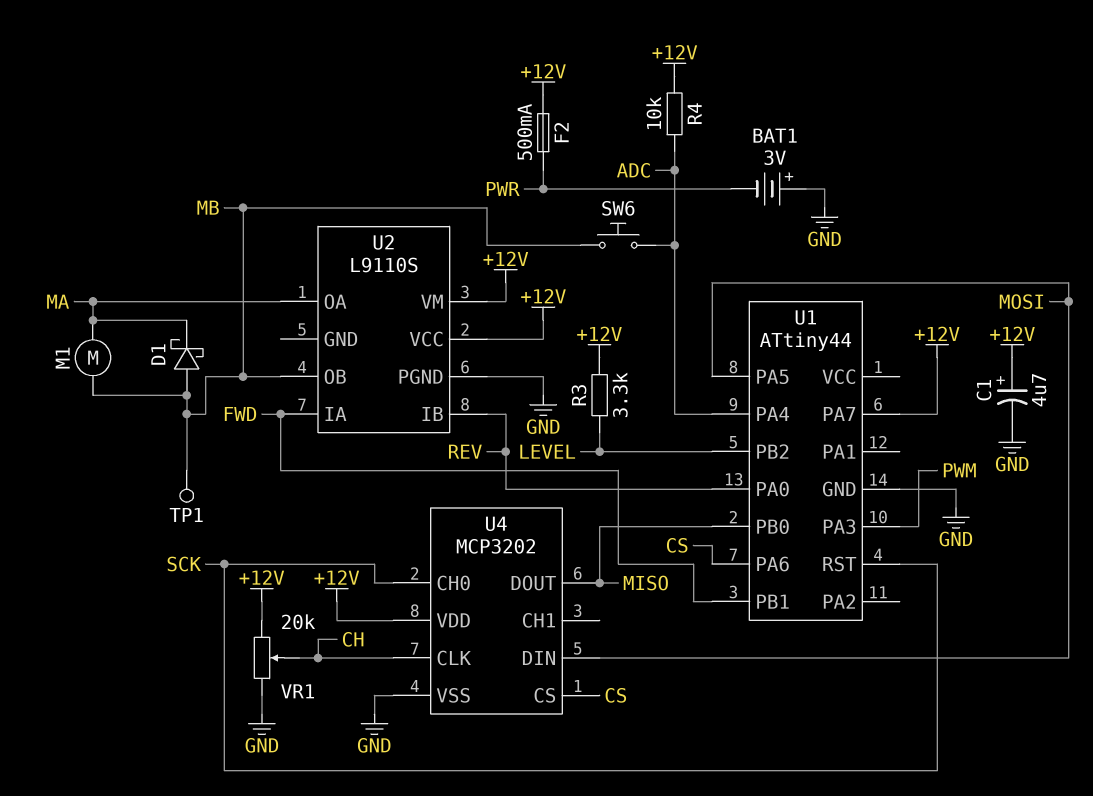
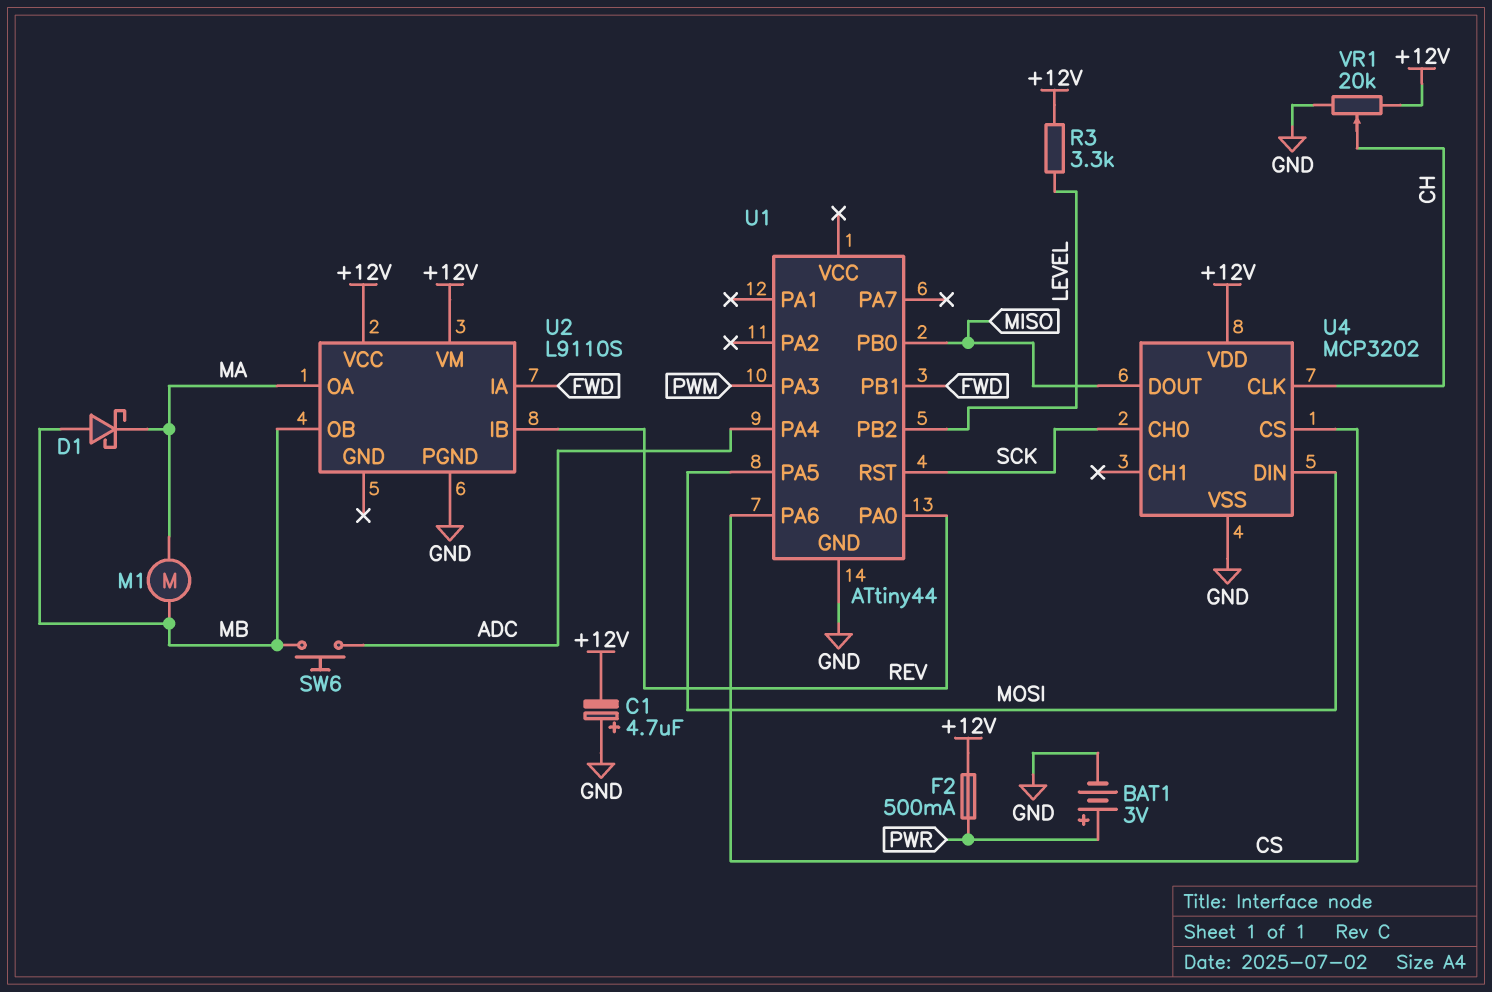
BAT1: 3V (plus GND, minus PWR) -> 3V (plus PWR, minus GND)
C1: 4.7uF (plus +12V, minus GND) -> 4.7uF (plus GND, minus +12V)
R4: 10k (+12V, ADC) -> none
TP1: test point (MB) -> none
U1 pin PA7: +12V -> none

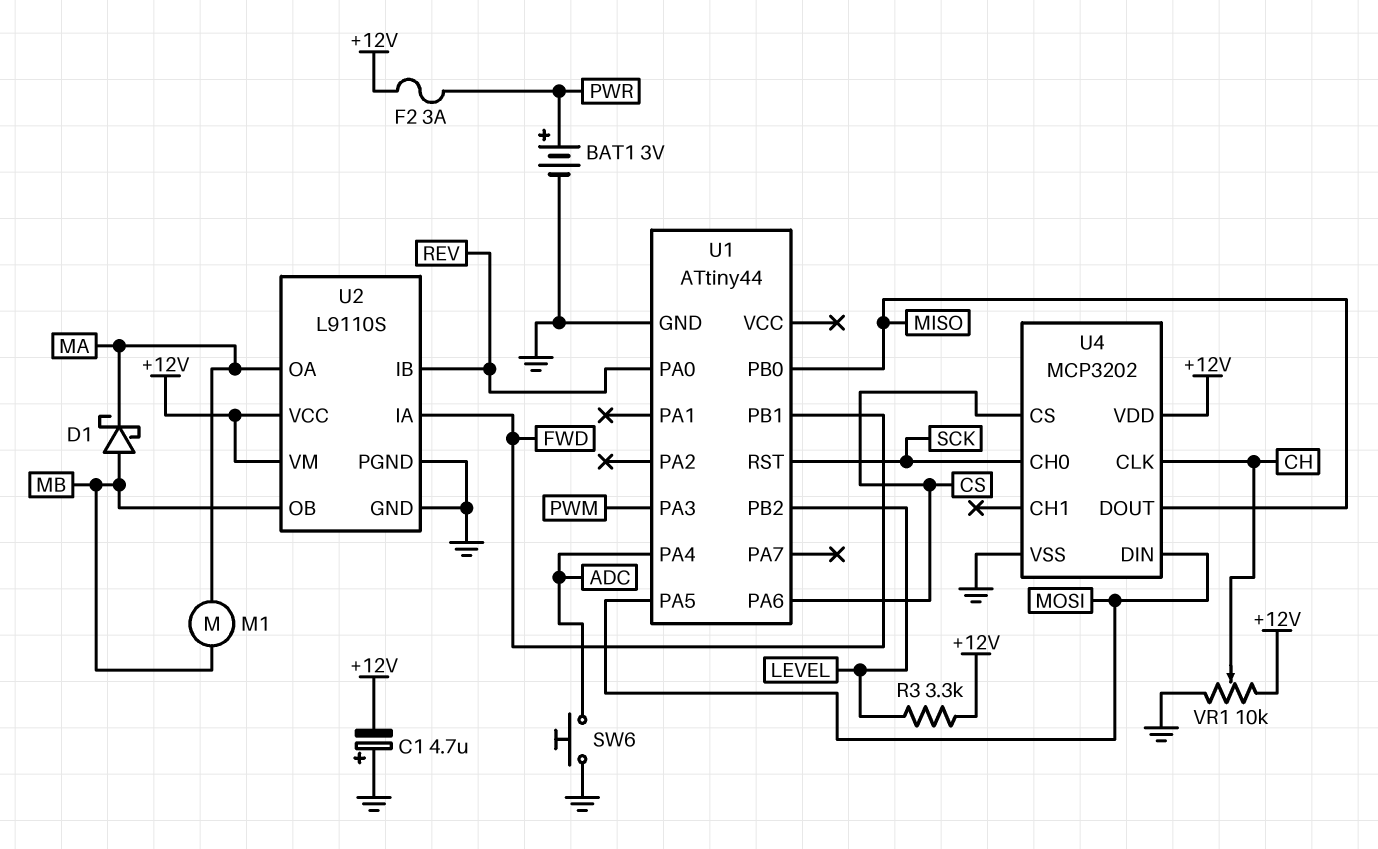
F2: 500mA (+12V, PWR) -> 3A (+12V, PWR)
SW6: button (ADC, MB) -> button (ADC, GND)
U2 pin GND: none -> GND
VR1: 20k (+12V, GND, wiper CH) -> 10k (+12V, GND, wiper CH)

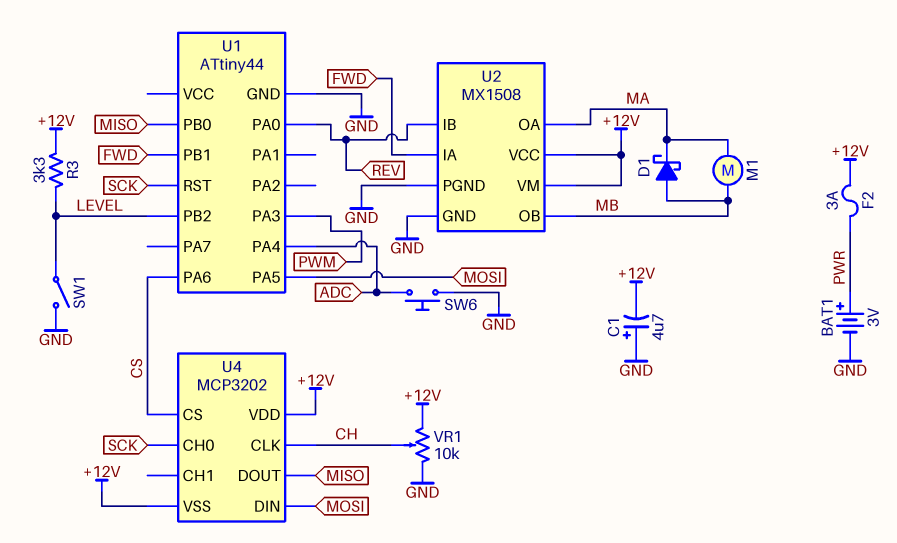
SW1: none -> switch (GND, LEVEL)
U2: L9110S -> MX1508
U4 pin VSS: GND -> +12V

